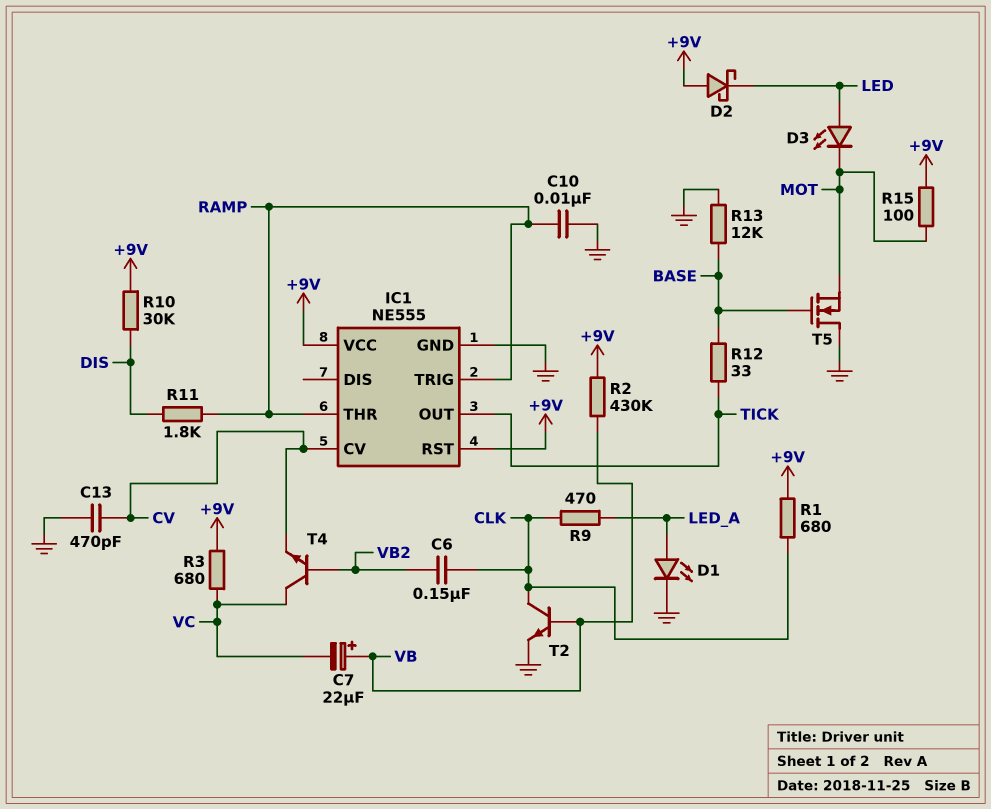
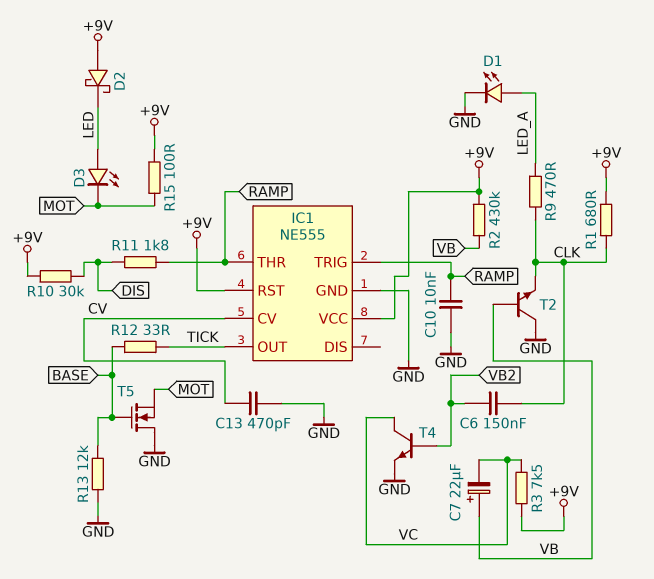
R3: 680 (+9V, VC) -> 7.5k (+9V, VC)
T2: NPN (B VB, C CLK, E GND) -> NPN (B VB, C GND, E CLK)
T4: NPN (B VB2, C VC, E CV) -> NPN (B VB2, C VC, E GND)

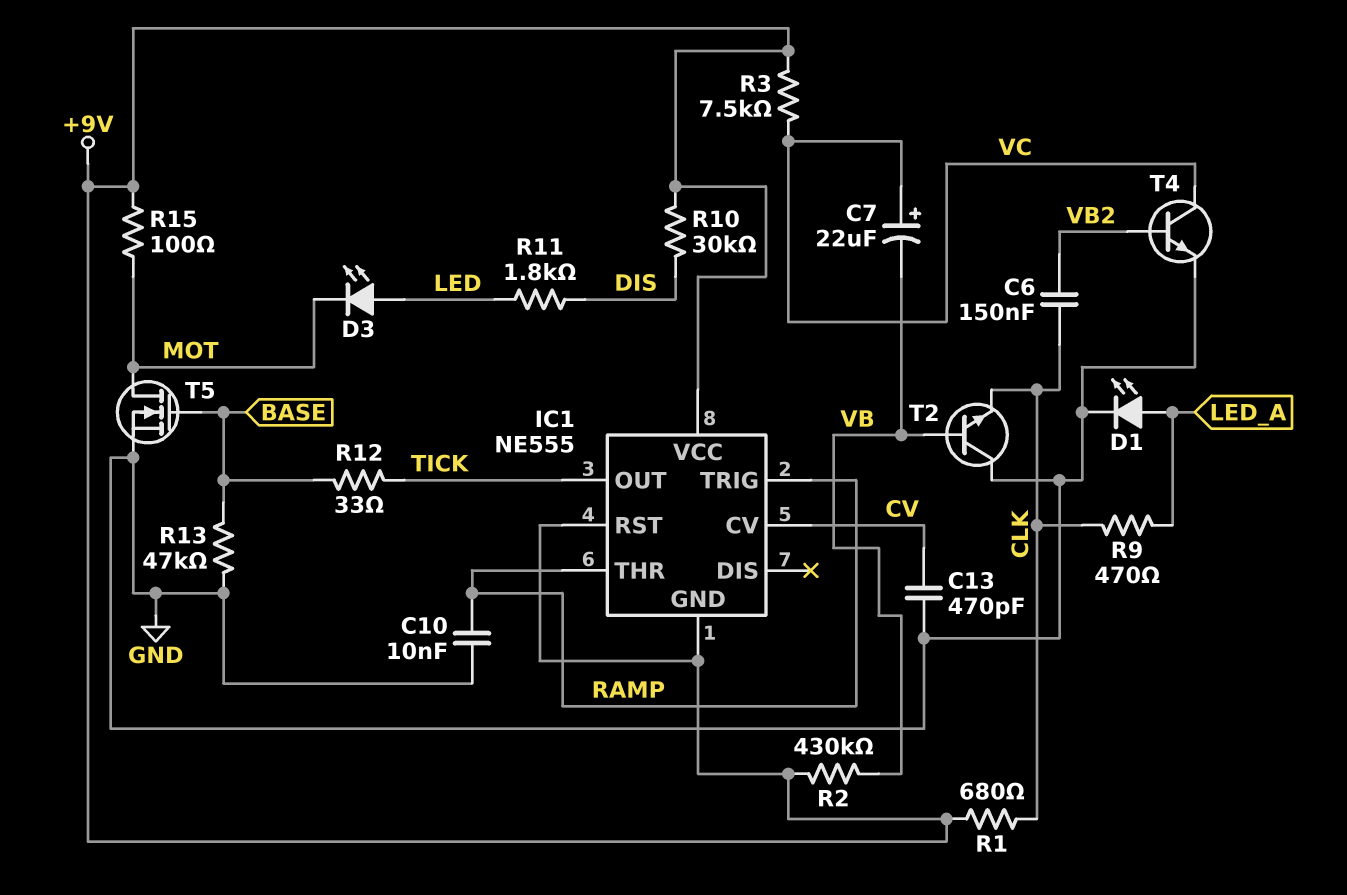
C7: 22uF (plus VB, minus VC) -> 22uF (plus VC, minus VB)
D2: schottky (A +9V, K LED) -> none
IC1 pin GND: GND -> +9V
R11: 1.8k (DIS, RAMP) -> 1.8k (DIS, LED)
R13: 12k (BASE, GND) -> 47k (BASE, GND)
T5: NMOS (G BASE, D GND, S MOT) -> NMOS (G BASE, D MOT, S GND)

